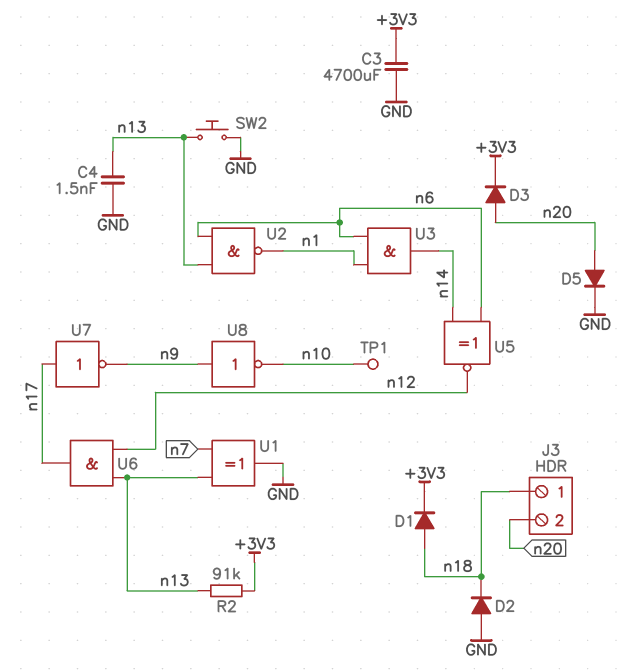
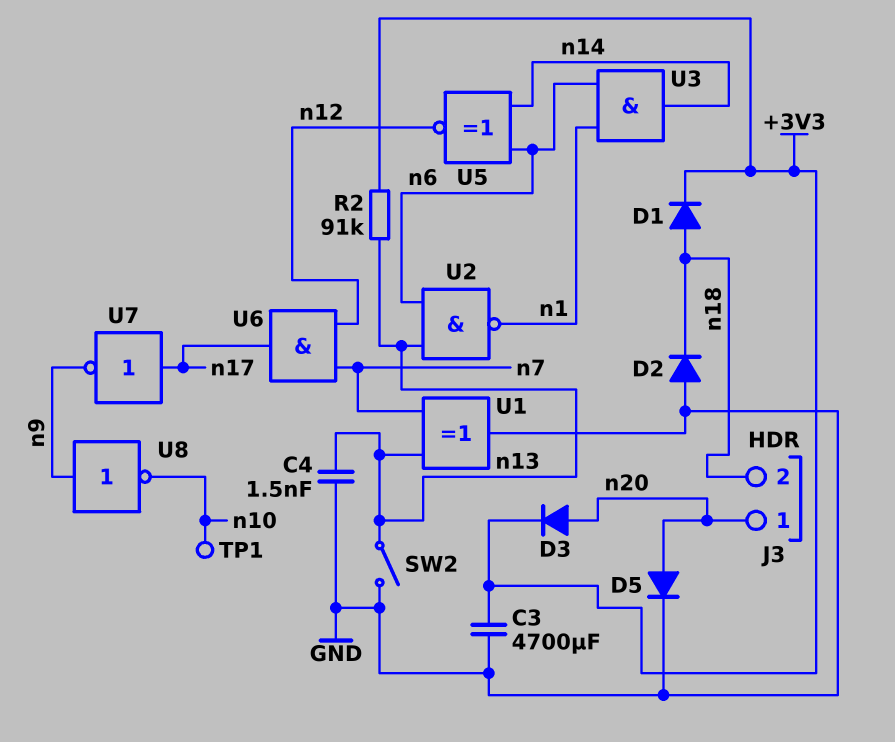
J3 pin 1: n18 -> n20
J3 pin 2: n20 -> n18
SW2: button (GND, n13) -> switch (GND, n13)
U6: AND (in n12, in n13, out n17) -> AND (in n7, in n12, out n17)

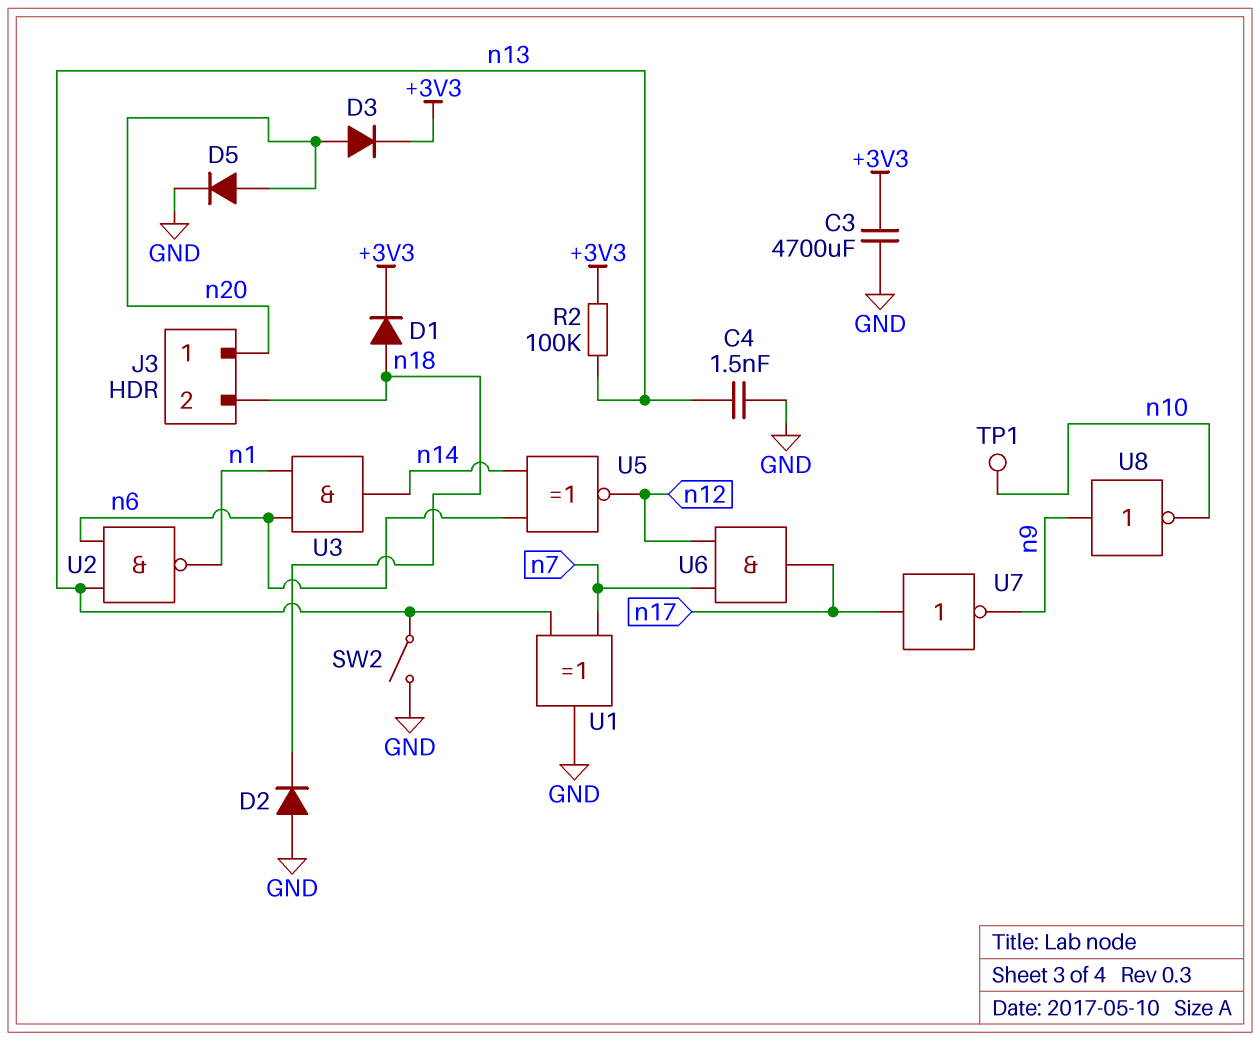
R2: 91k (+3V3, n13) -> 100k (+3V3, n13)

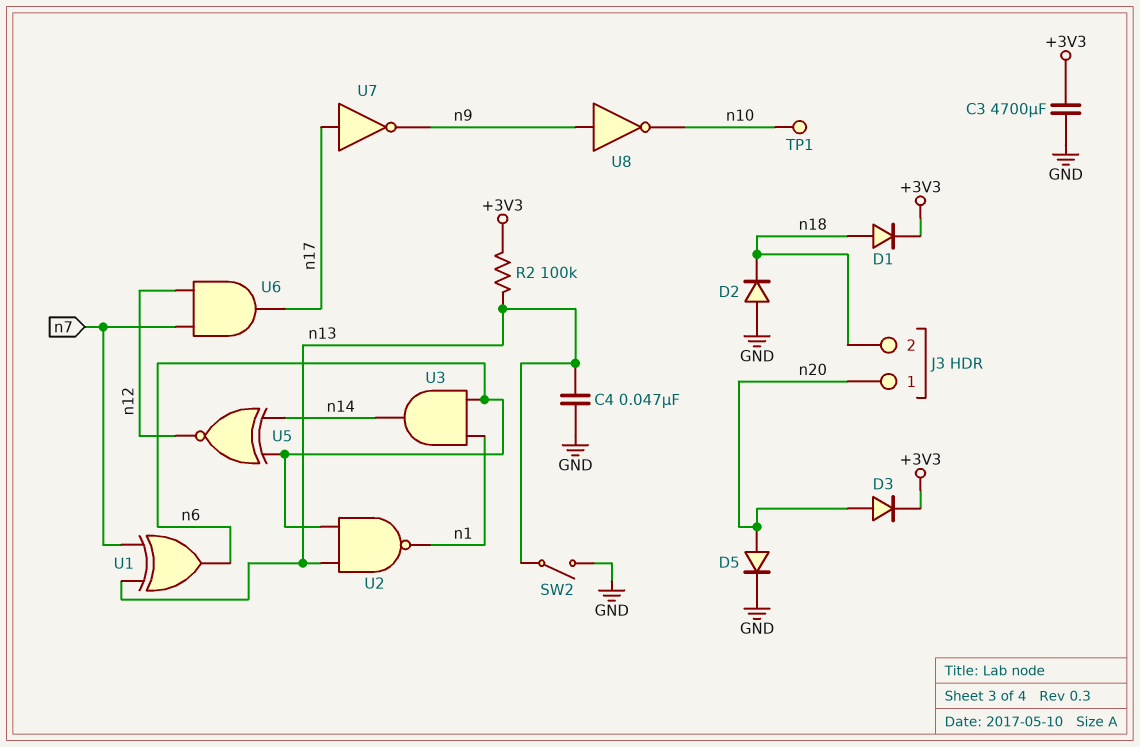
C4: 1.5nF (GND, n13) -> 47nF (GND, n13)
U1: XOR (in n7, in n13, out GND) -> XOR (in n7, in n13, out n6)

